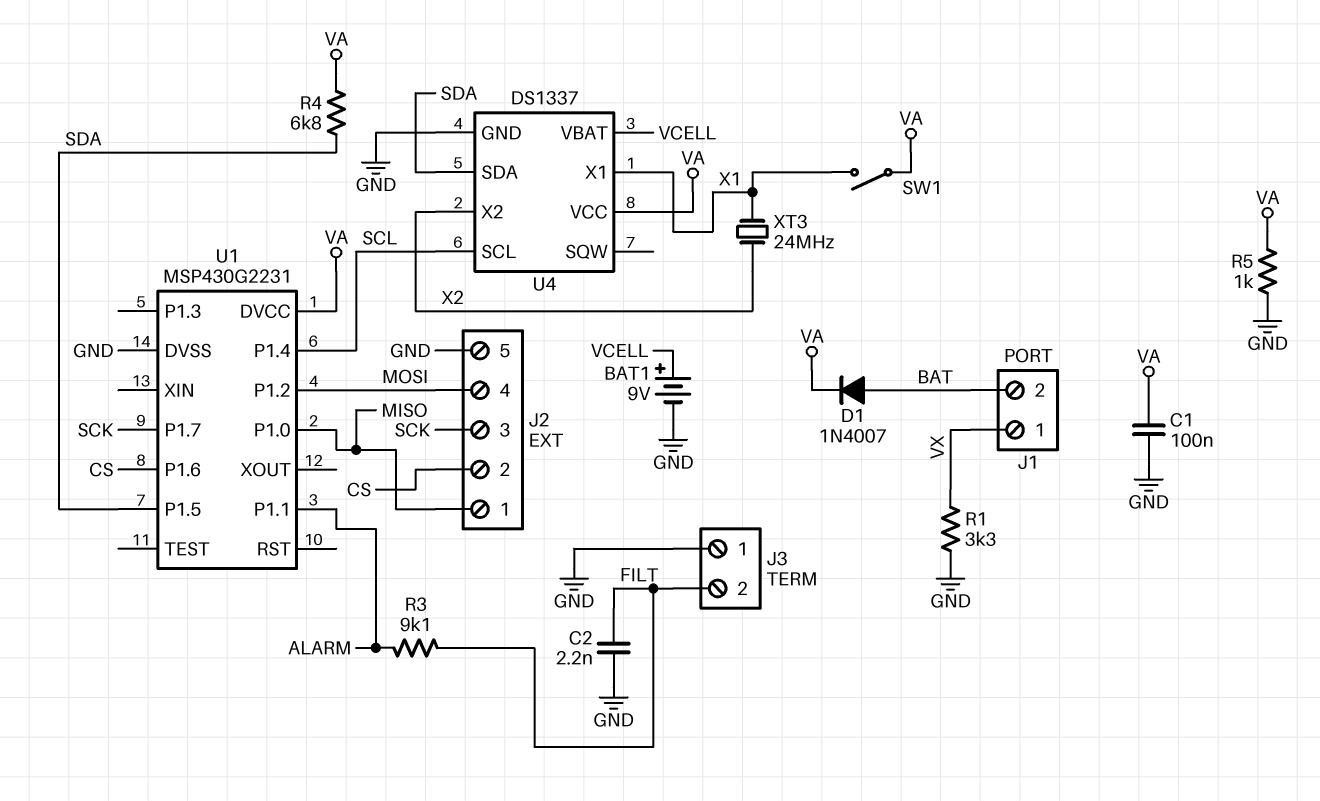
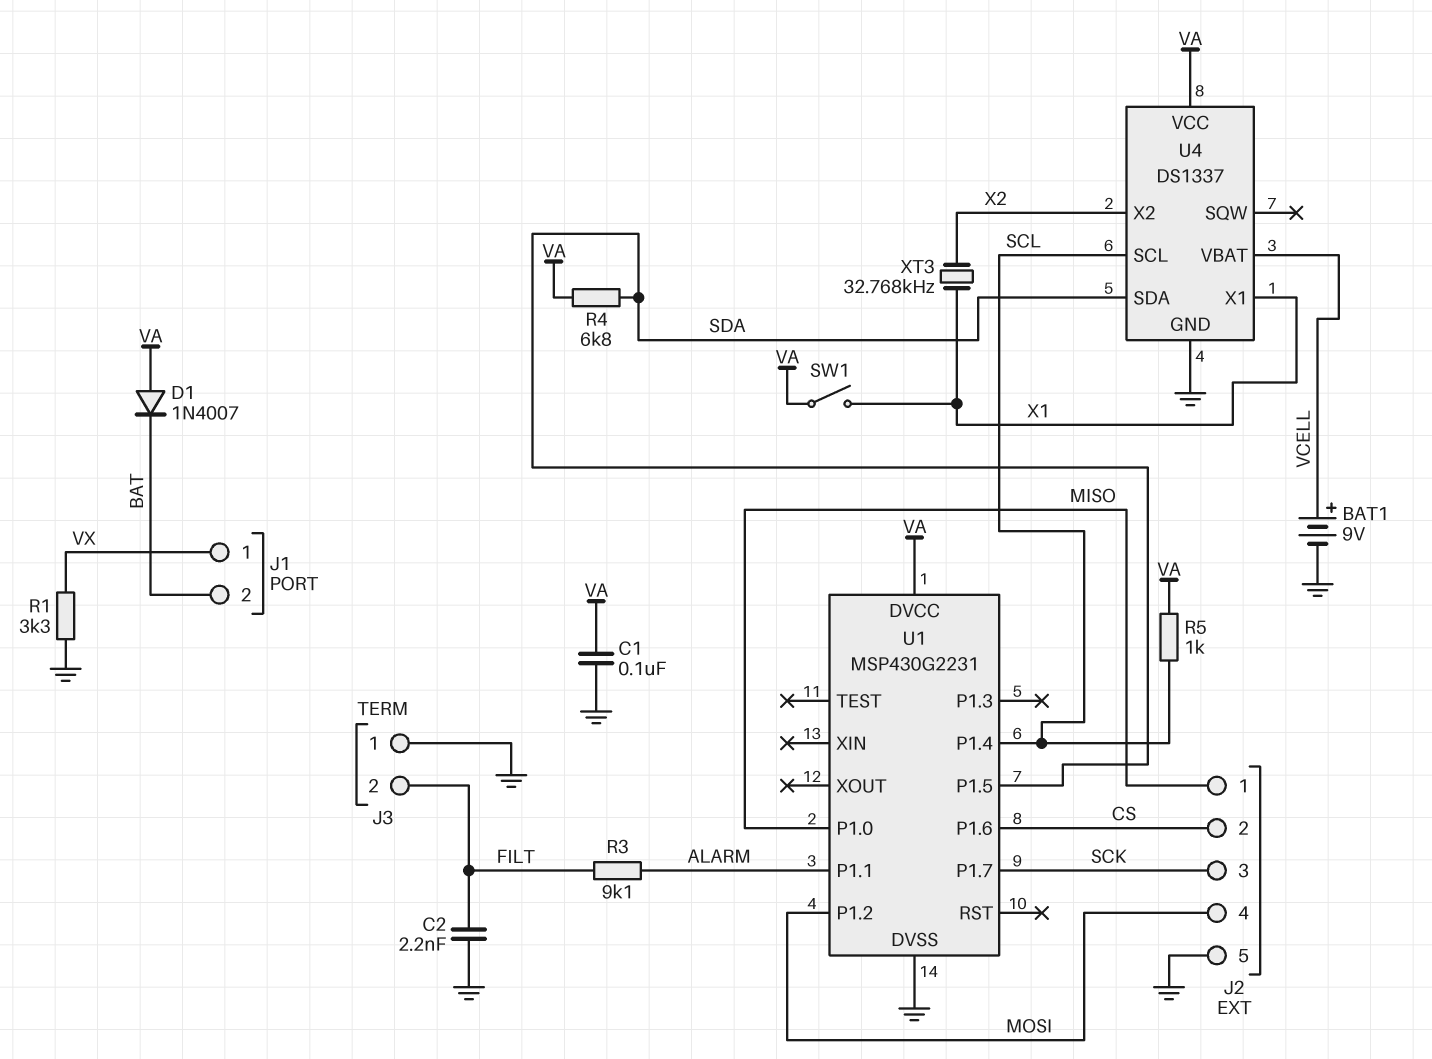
D1: diode 1N4007 (A BAT, K VA) -> diode 1N4007 (A VA, K BAT)
R5: 1k (GND, VA) -> 1k (SCL, VA)
XT3: 24MHz (X1, X2) -> 32.768kHz (X1, X2)

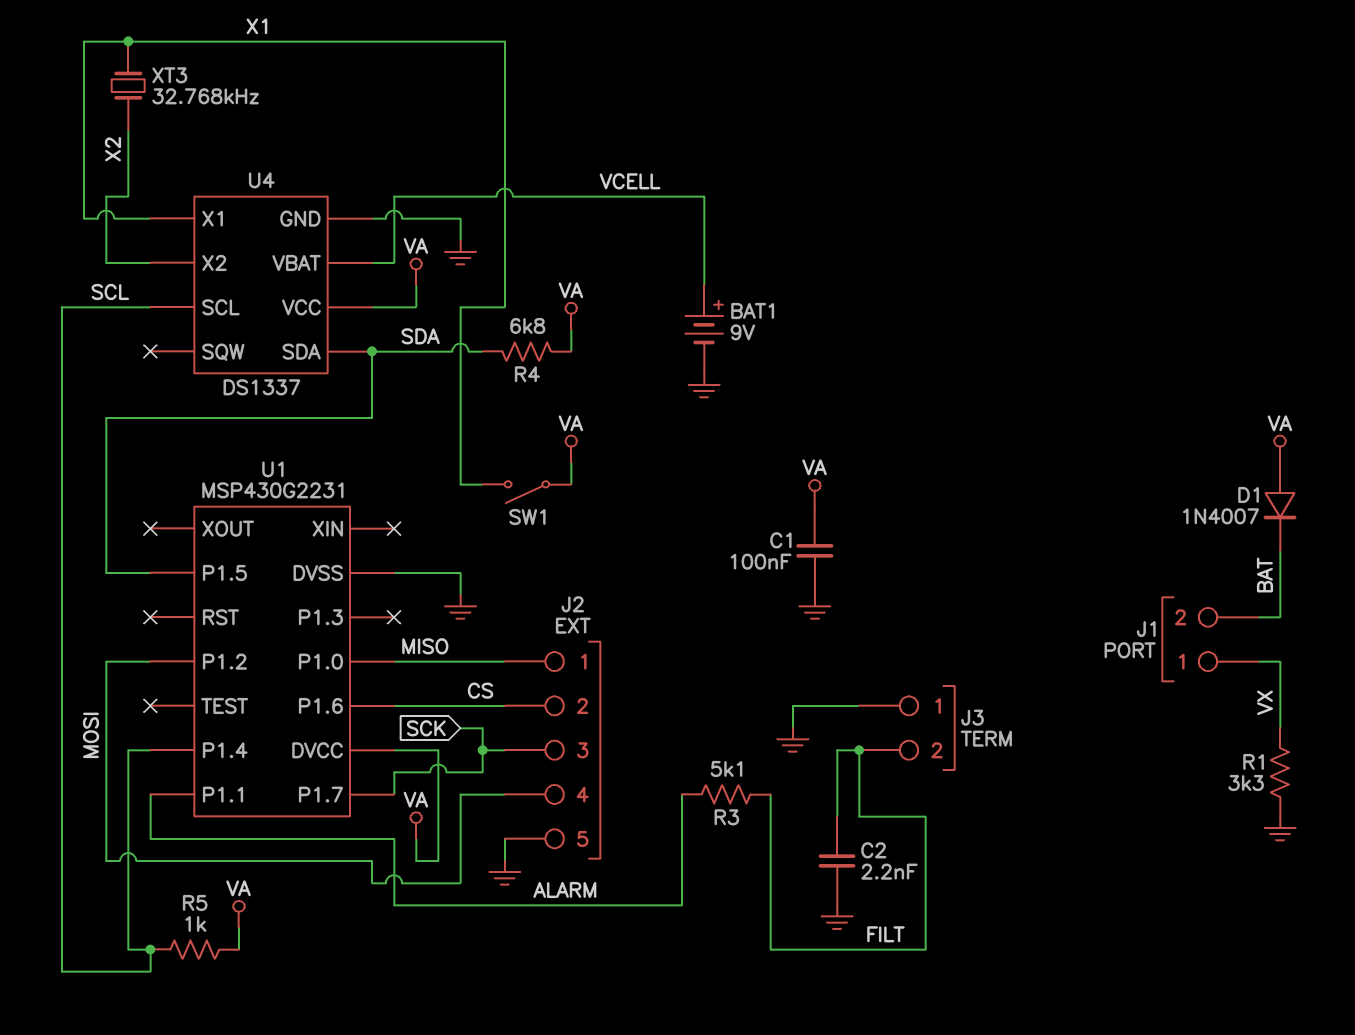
R3: 9.1k (ALARM, FILT) -> 5.1k (ALARM, FILT)

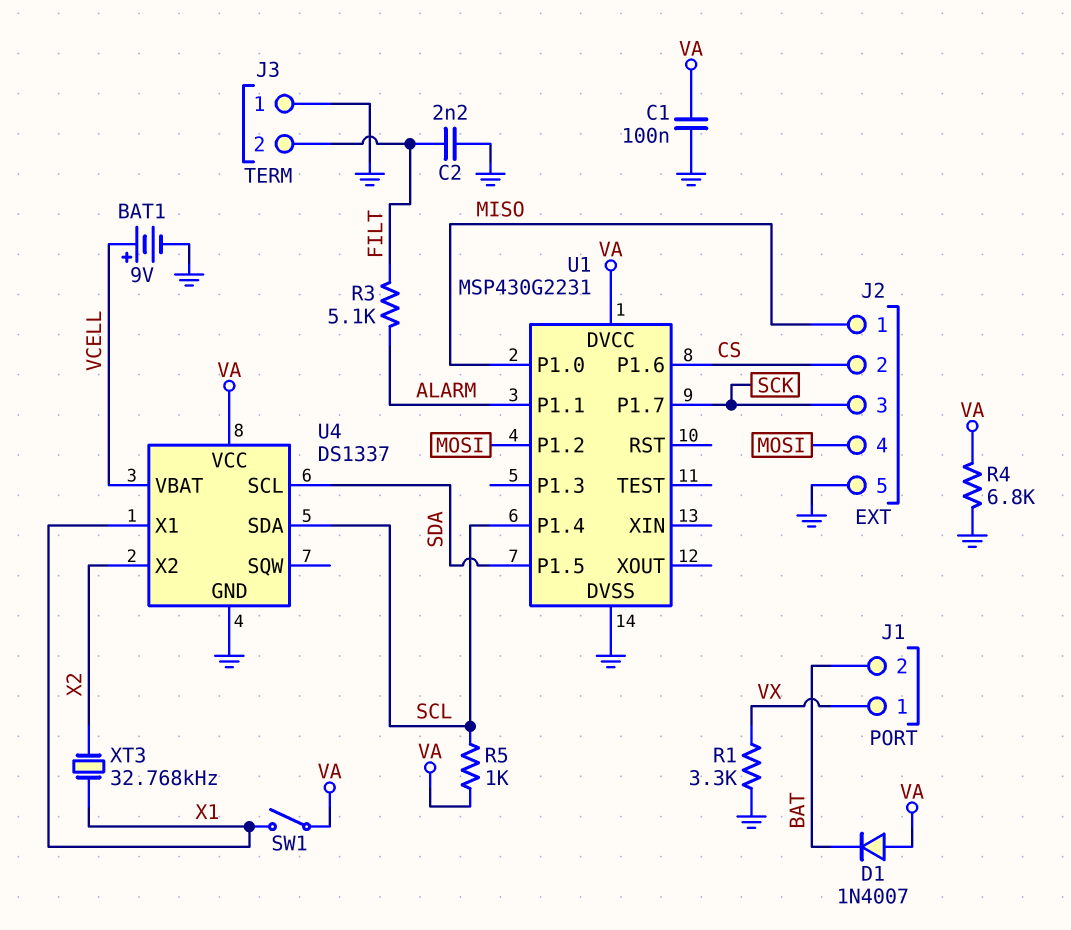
R4: 6.8k (SDA, VA) -> 6.8k (GND, VA)
U4 pin SCL: SCL -> SDA
U4 pin SDA: SDA -> SCL

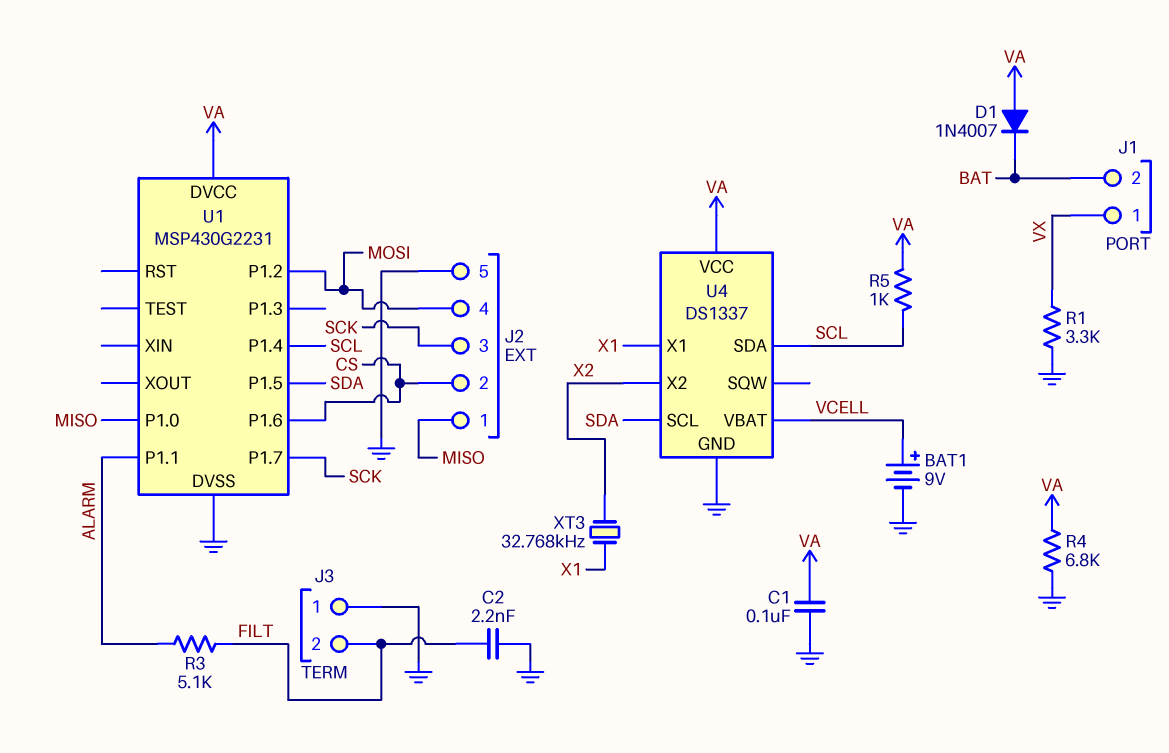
SW1: switch (VA, X1) -> none

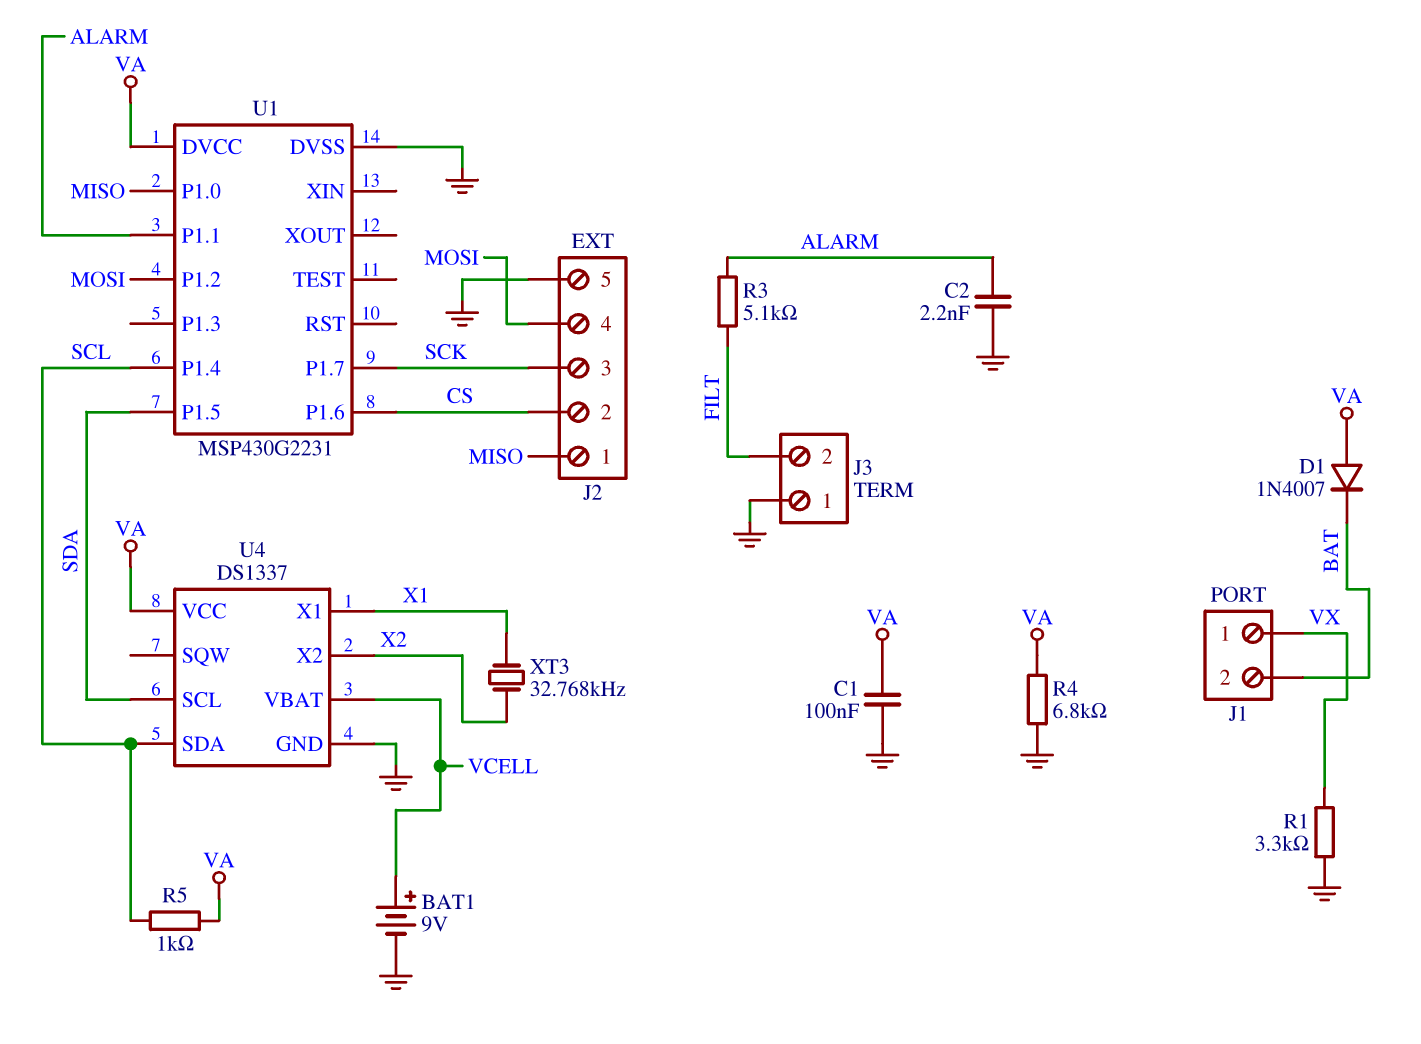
C2: 2.2nF (FILT, GND) -> 2.2nF (ALARM, GND)

